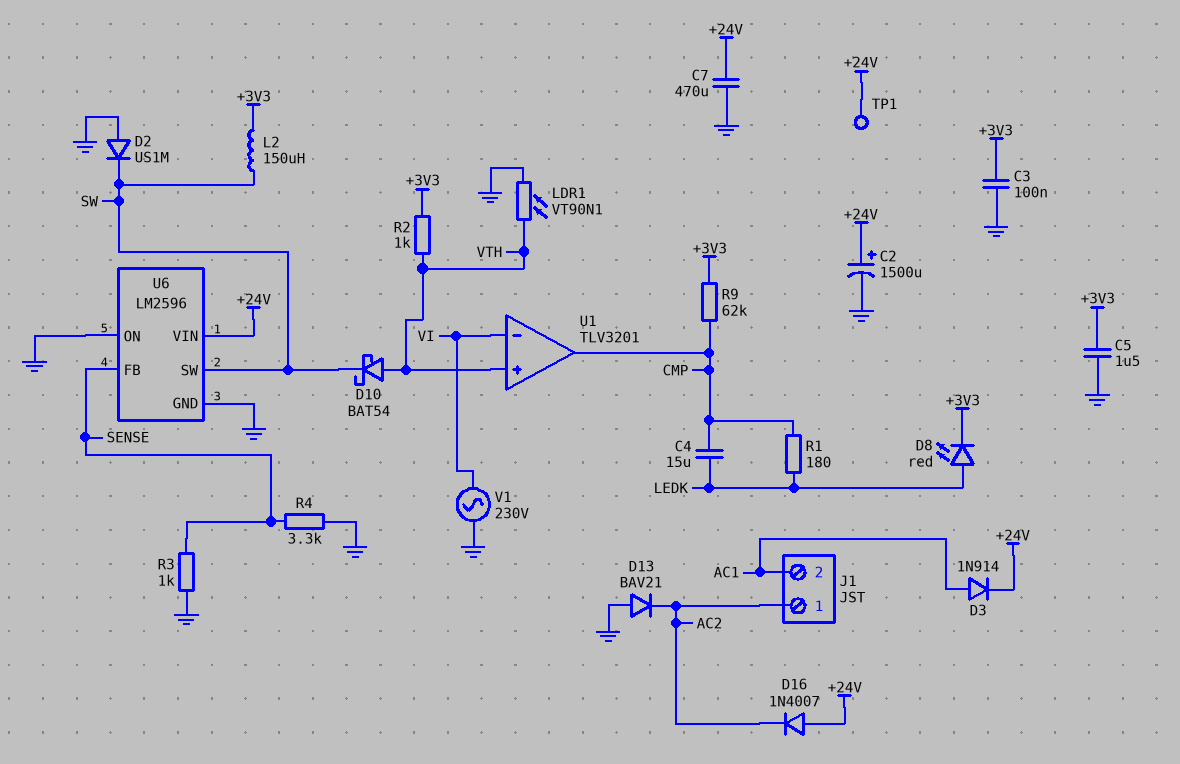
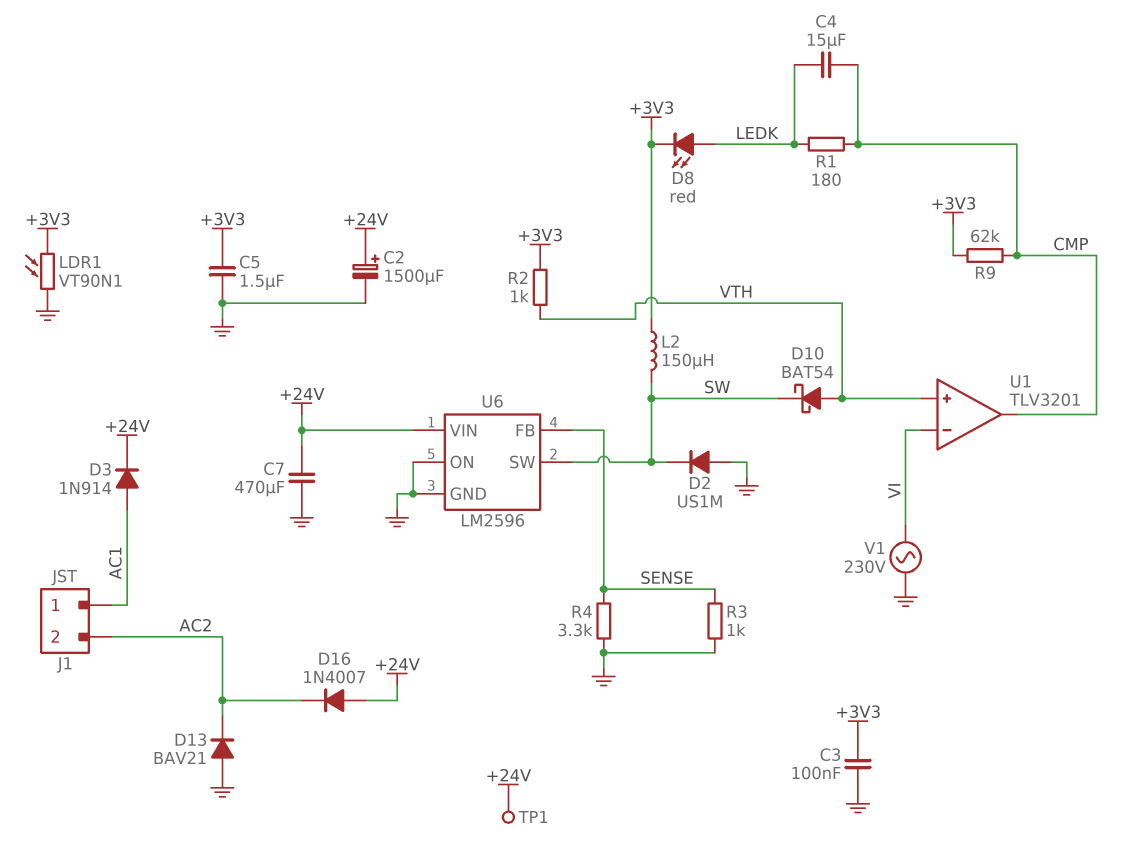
J1 pin 1: AC2 -> AC1
J1 pin 2: AC1 -> AC2
LDR1: VT90N1 (GND, VTH) -> VT90N1 (+3V3, GND)

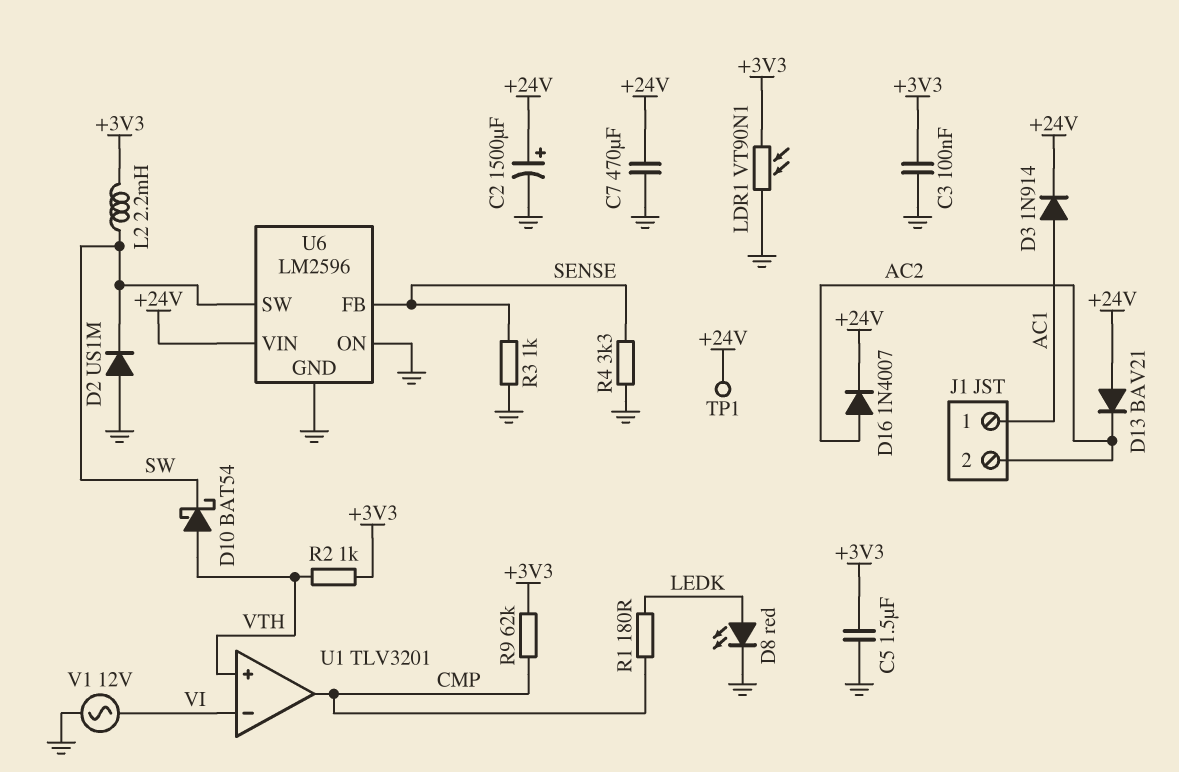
C4: 15uF (CMP, LEDK) -> none
D8: LED red (A LEDK, K +3V3) -> LED red (A LEDK, K GND)
D13: diode BAV21 (A GND, K AC2) -> diode BAV21 (A +24V, K AC2)
D16: diode 1N4007 (A +24V, K AC2) -> diode 1N4007 (A AC2, K +24V)
L2: 150uH (+3V3, SW) -> 2.2mH (+3V3, SW)
V1: AC 230V (GND, VI) -> AC 12V (GND, VI)

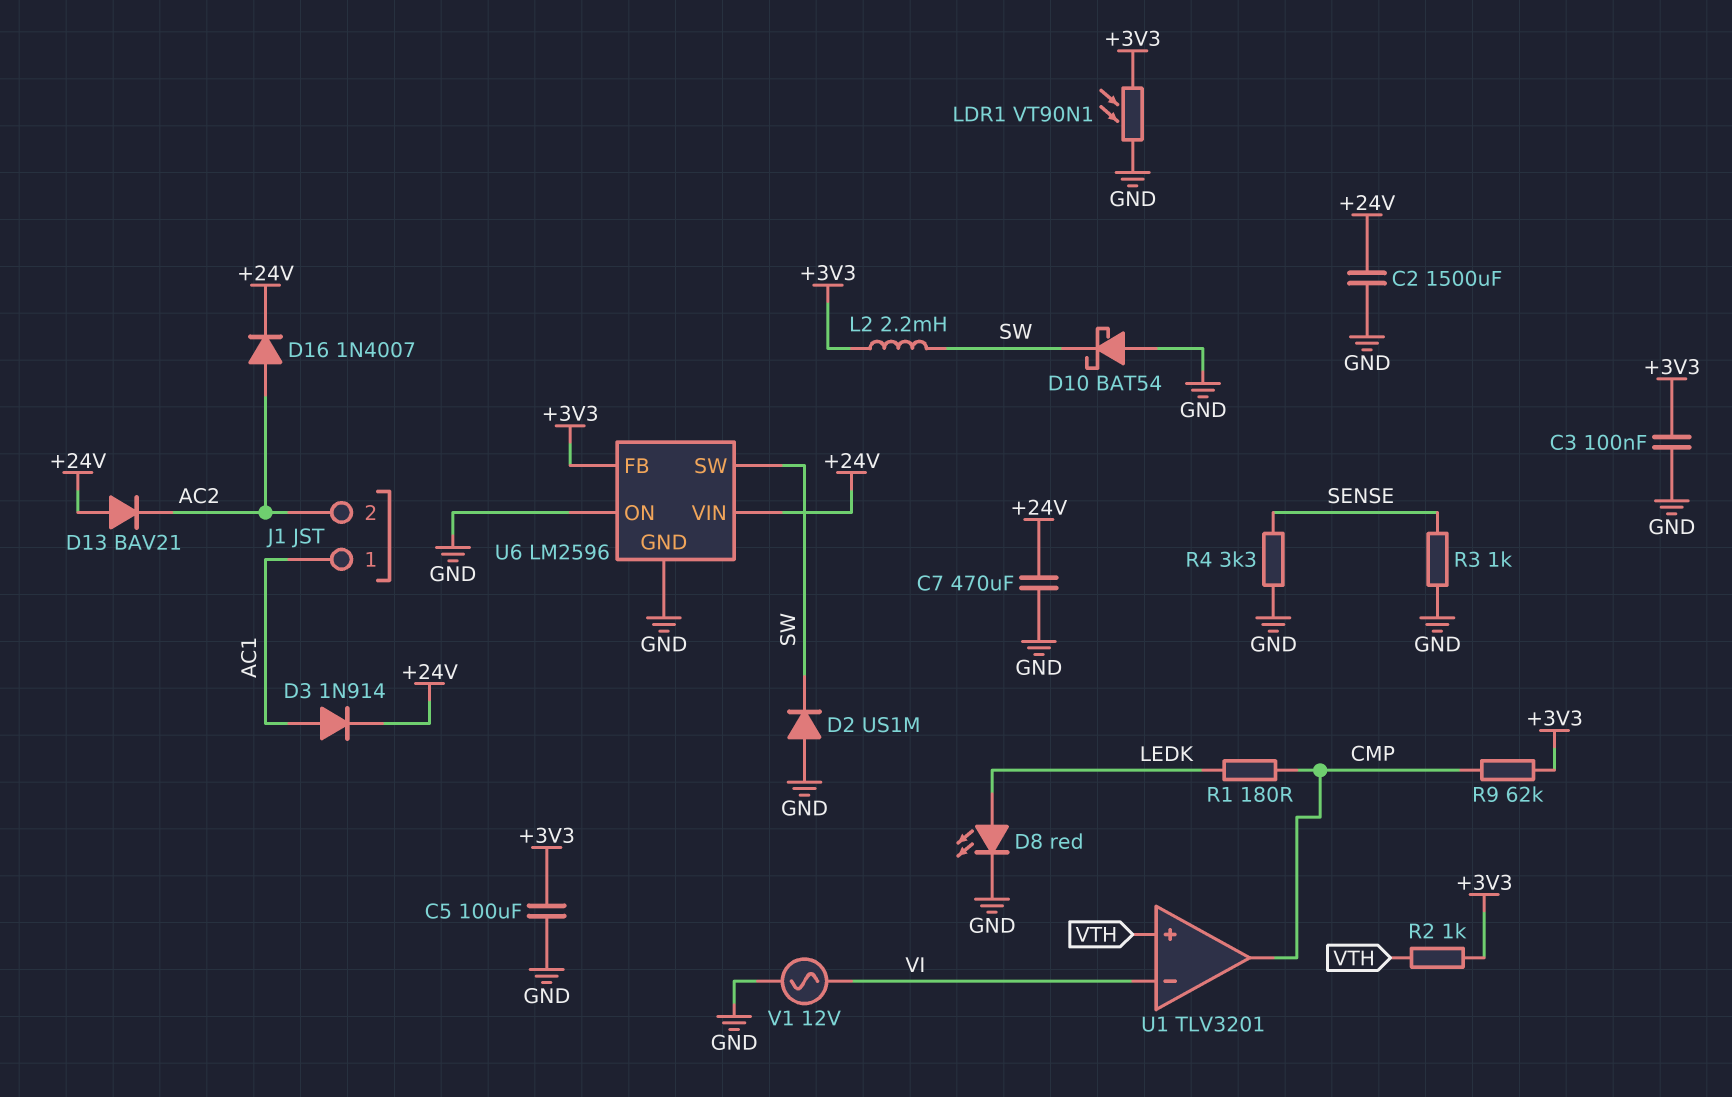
C2: 1500uF (plus +24V, minus GND) -> 1500uF (+24V, GND)
C5: 1.5uF (+3V3, GND) -> 100uF (+3V3, GND)
D10: schottky BAT54 (A VTH, K SW) -> schottky BAT54 (A GND, K SW)
TP1: test point (+24V) -> none
U6 pin FB: SENSE -> +3V3

